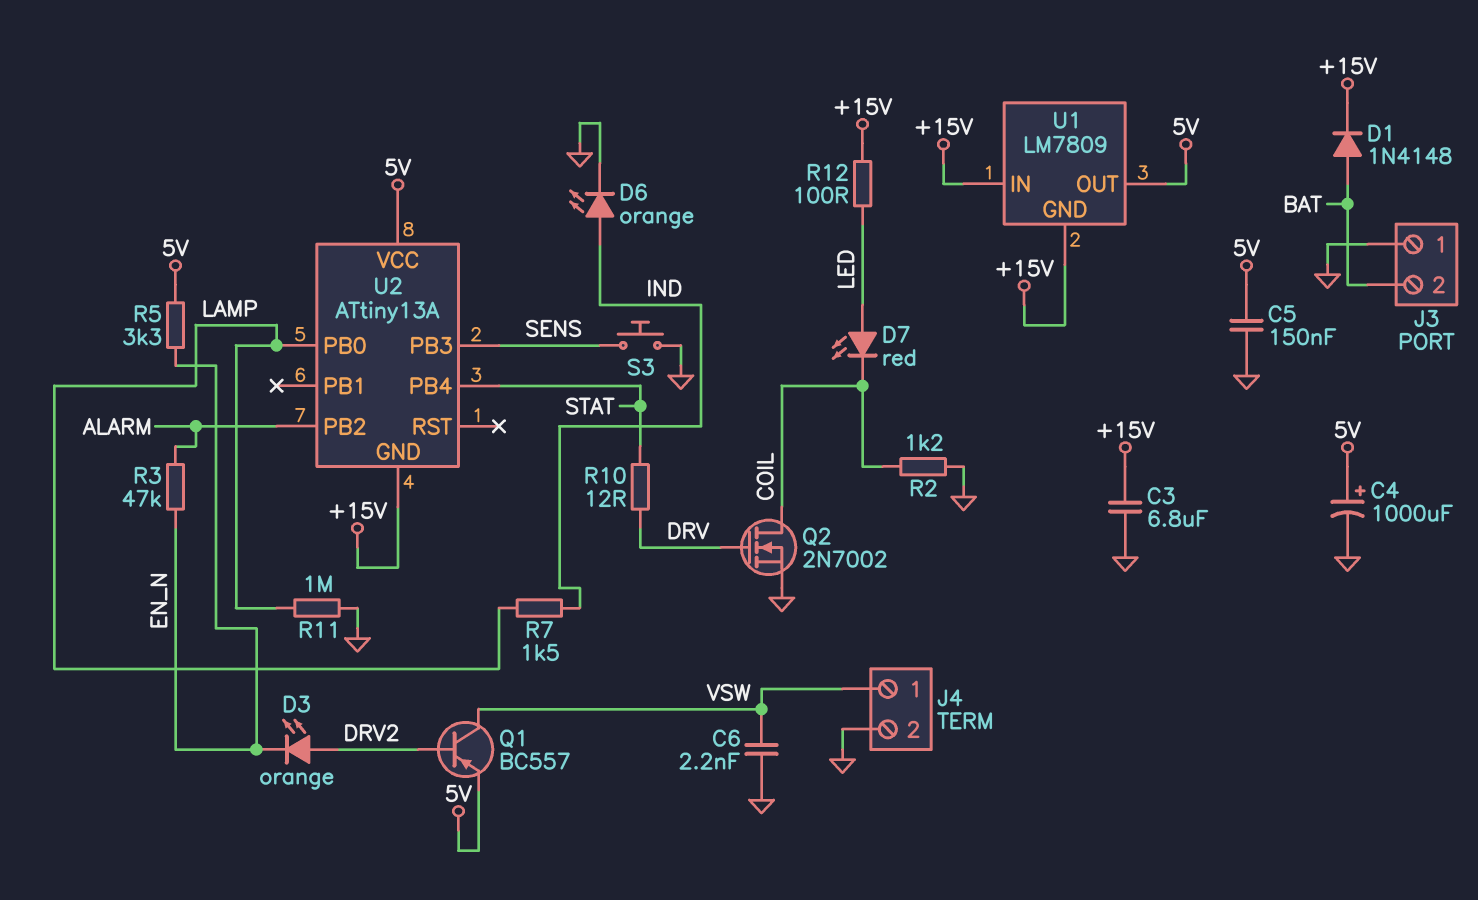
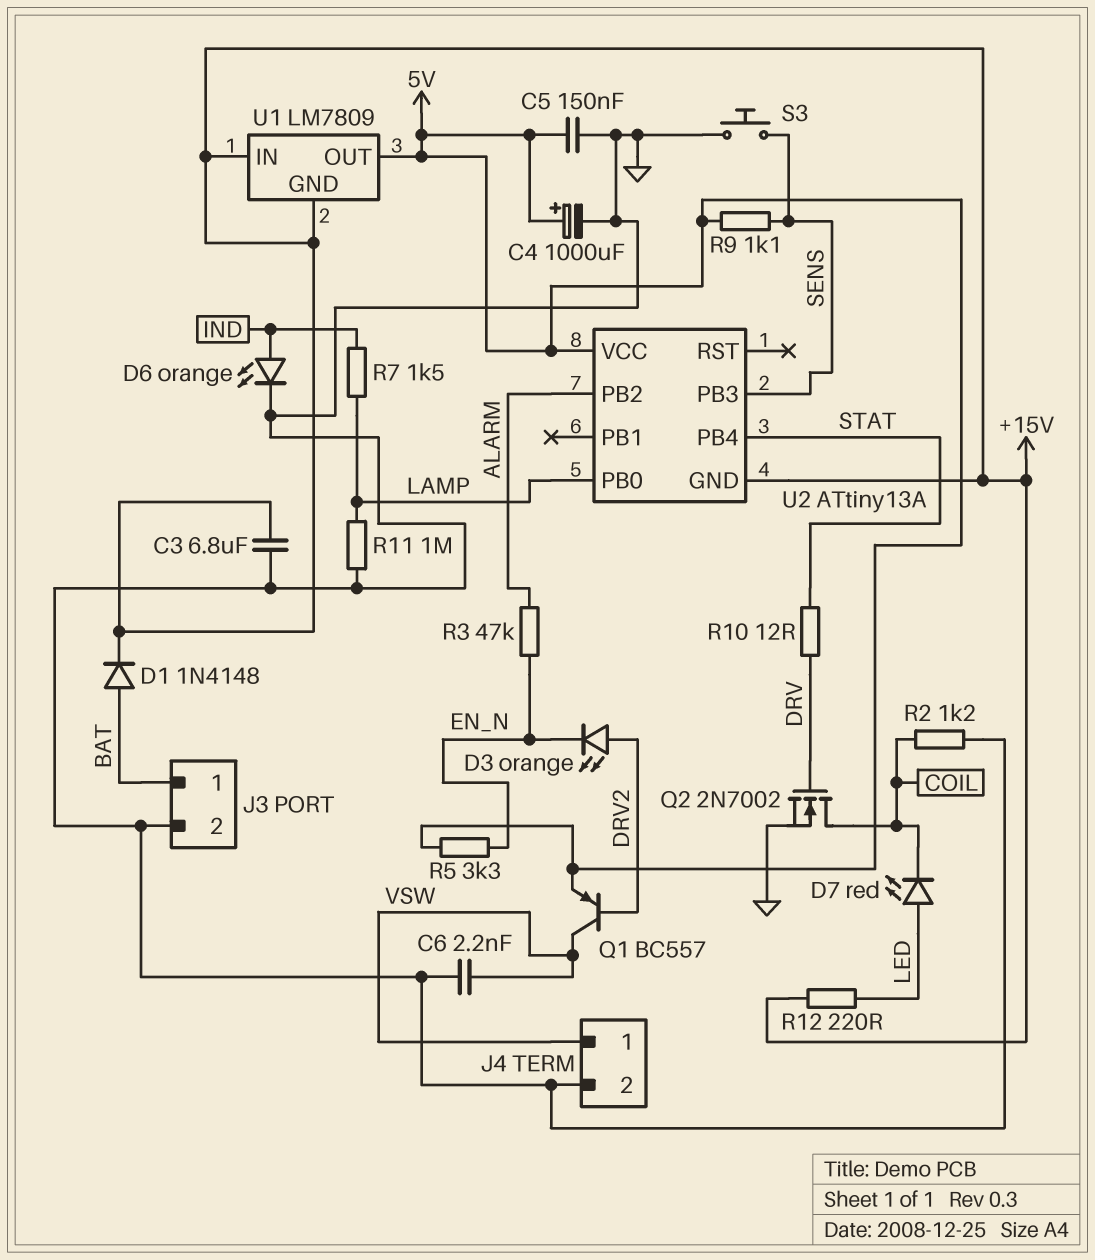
J3 pin 1: GND -> BAT
J3 pin 2: BAT -> GND
R9: none -> 1.1k (5V, SENS)
R12: 100 (+15V, LED) -> 220 (+15V, LED)

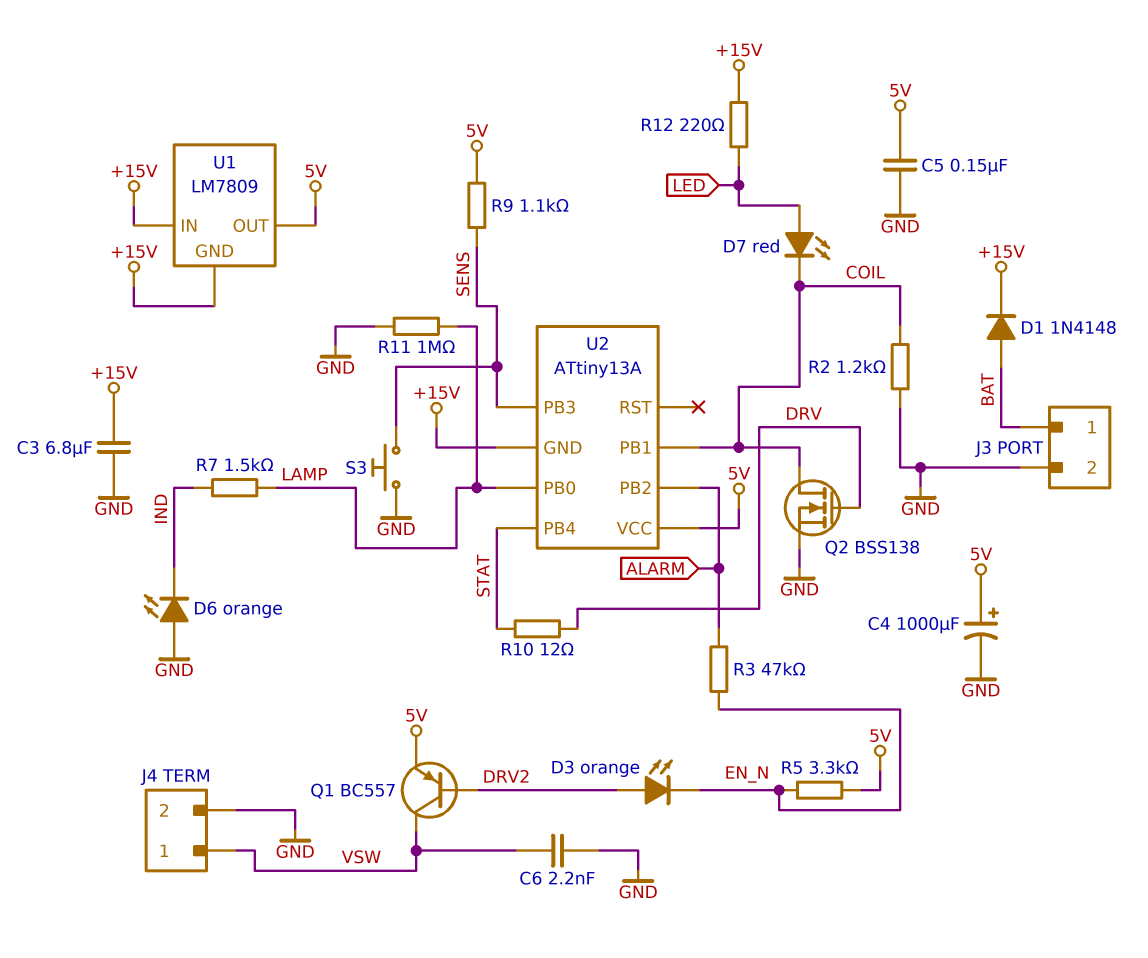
D6: LED orange (A IND, K GND) -> LED orange (A GND, K IND)
Q2: NMOS 2N7002 (G DRV, D COIL, S GND) -> NMOS BSS138 (G DRV, D COIL, S GND)
U2 pin PB1: none -> COIL

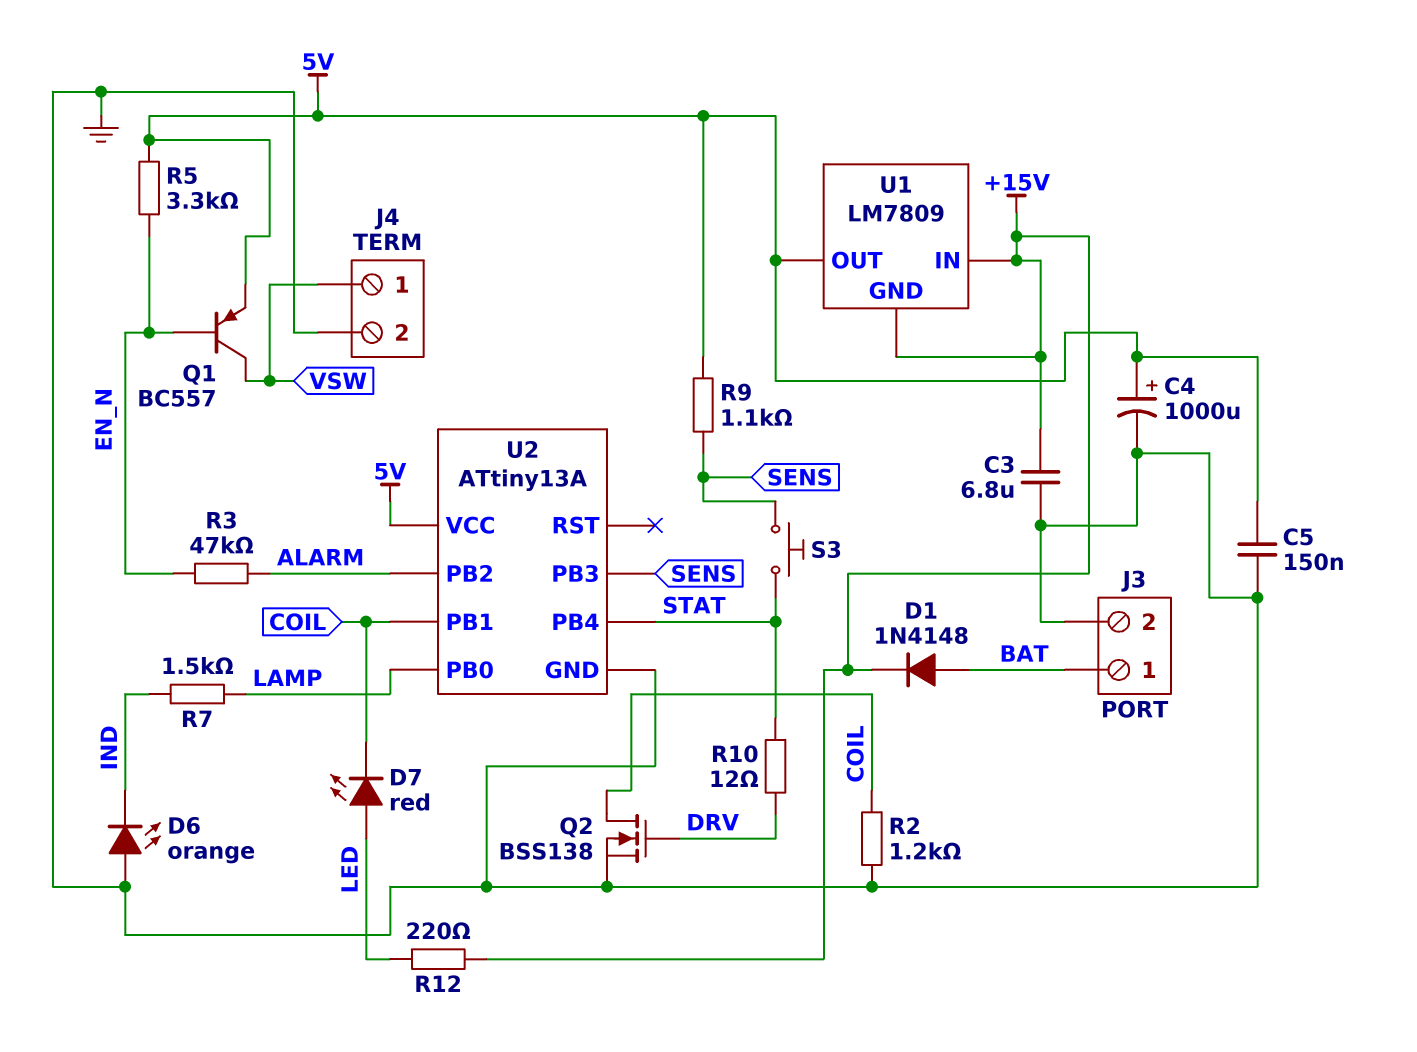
C6: 2.2nF (GND, VSW) -> none
D3: LED orange (A DRV2, K EN_N) -> none
Q1: PNP BC557 (B DRV2, C VSW, E 5V) -> PNP BC557 (B EN_N, C VSW, E 5V)
R11: 1M (GND, LAMP) -> none
S3: button (GND, SENS) -> button (SENS, STAT)
U2 pin GND: +15V -> GND

